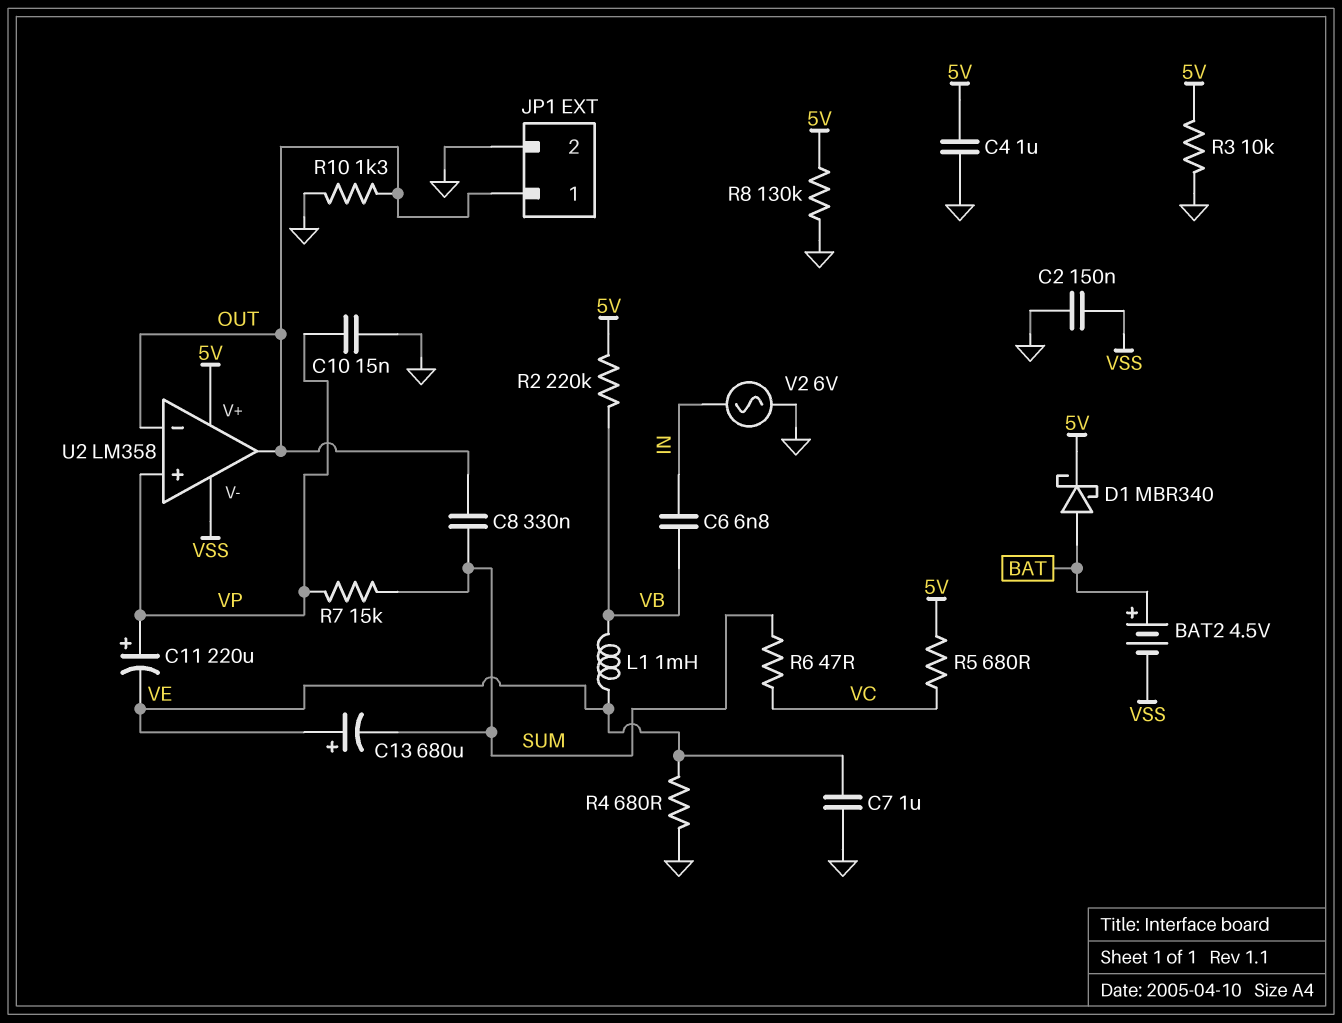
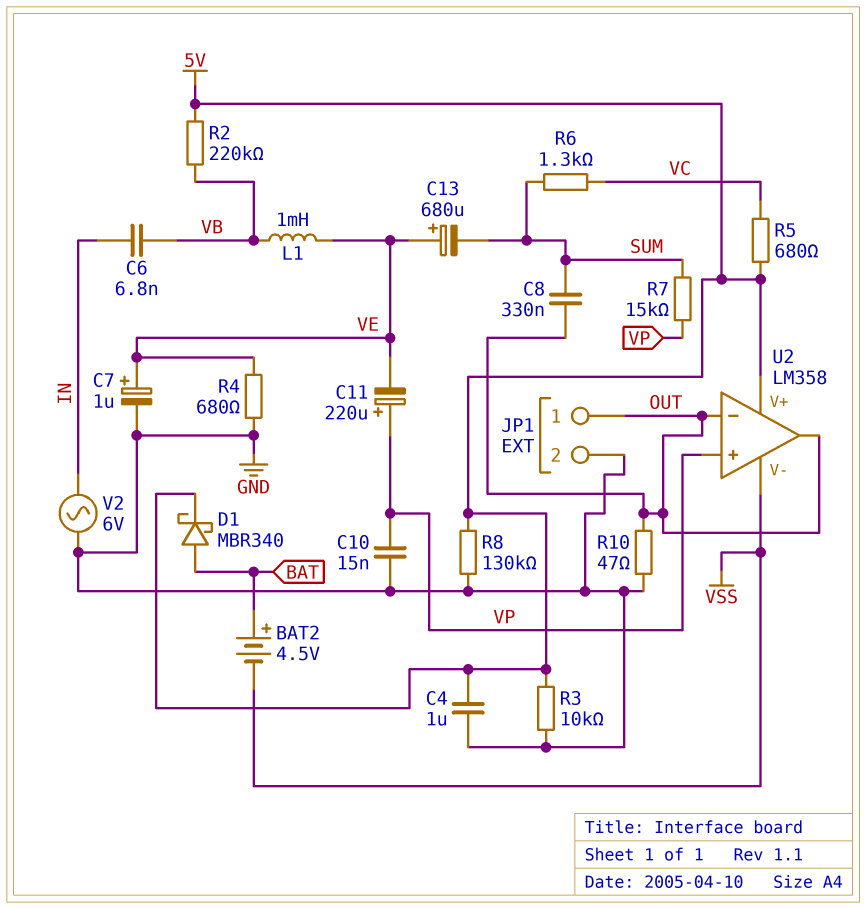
C2: 150nF (GND, VSS) -> none
C7: 1uF (GND, VE) -> 1uF (plus VE, minus GND)
R6: 47 (SUM, VC) -> 1.3k (SUM, VC)
R10: 1.3k (GND, OUT) -> 47 (GND, OUT)

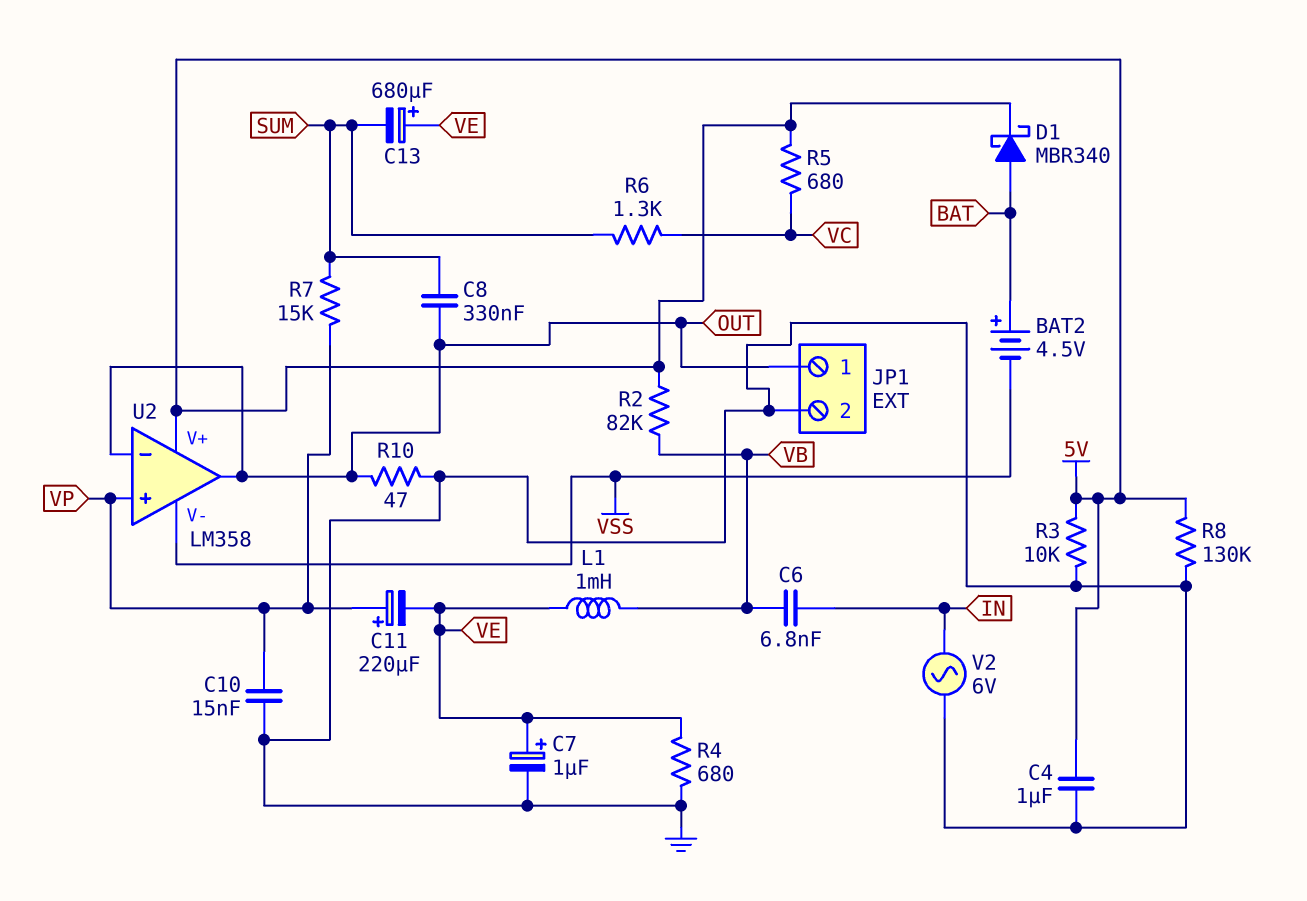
R2: 220k (5V, VB) -> 82k (5V, VB)

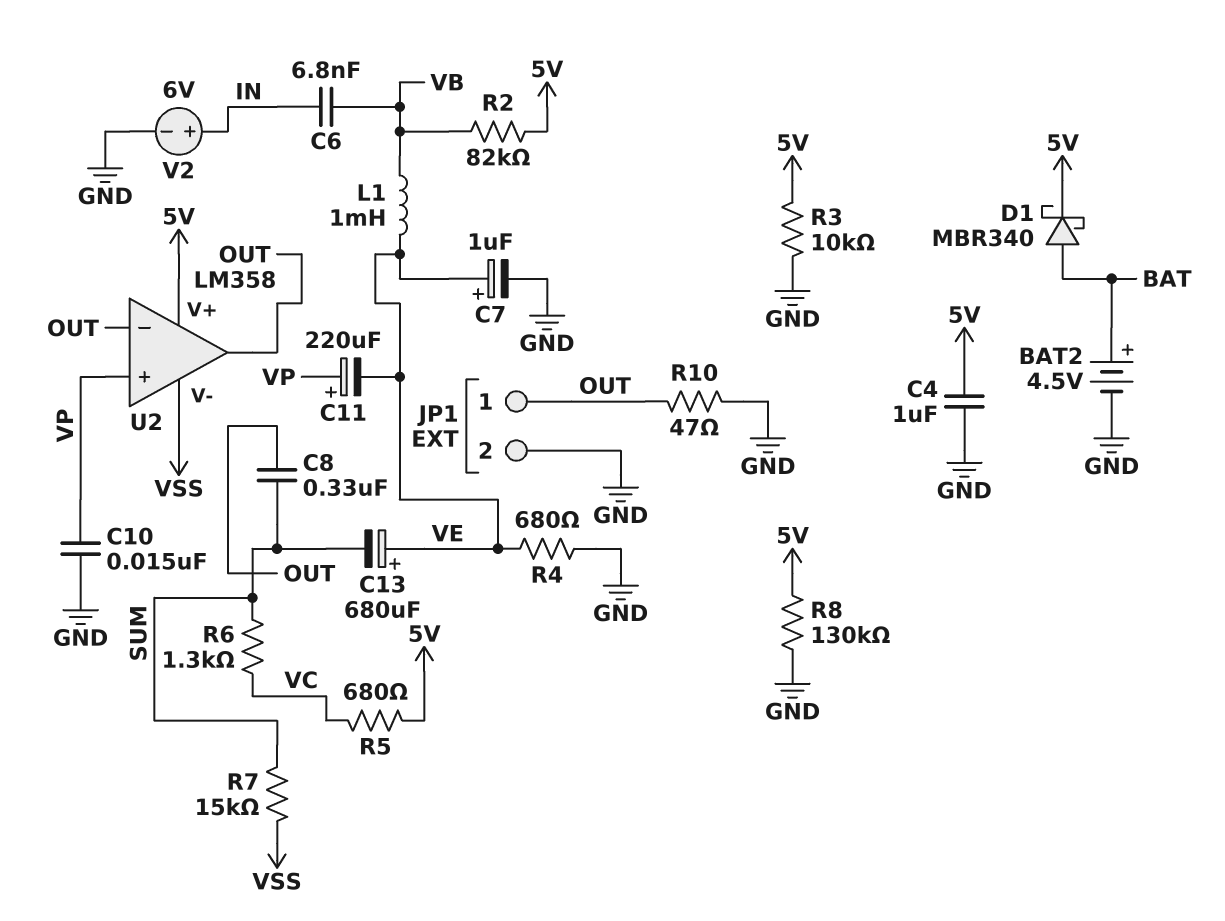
BAT2: 4.5V (plus BAT, minus VSS) -> 4.5V (plus BAT, minus GND)
R7: 15k (SUM, VP) -> 15k (SUM, VSS)
V2: AC 6V (GND, IN) -> 6V (plus IN, minus GND)

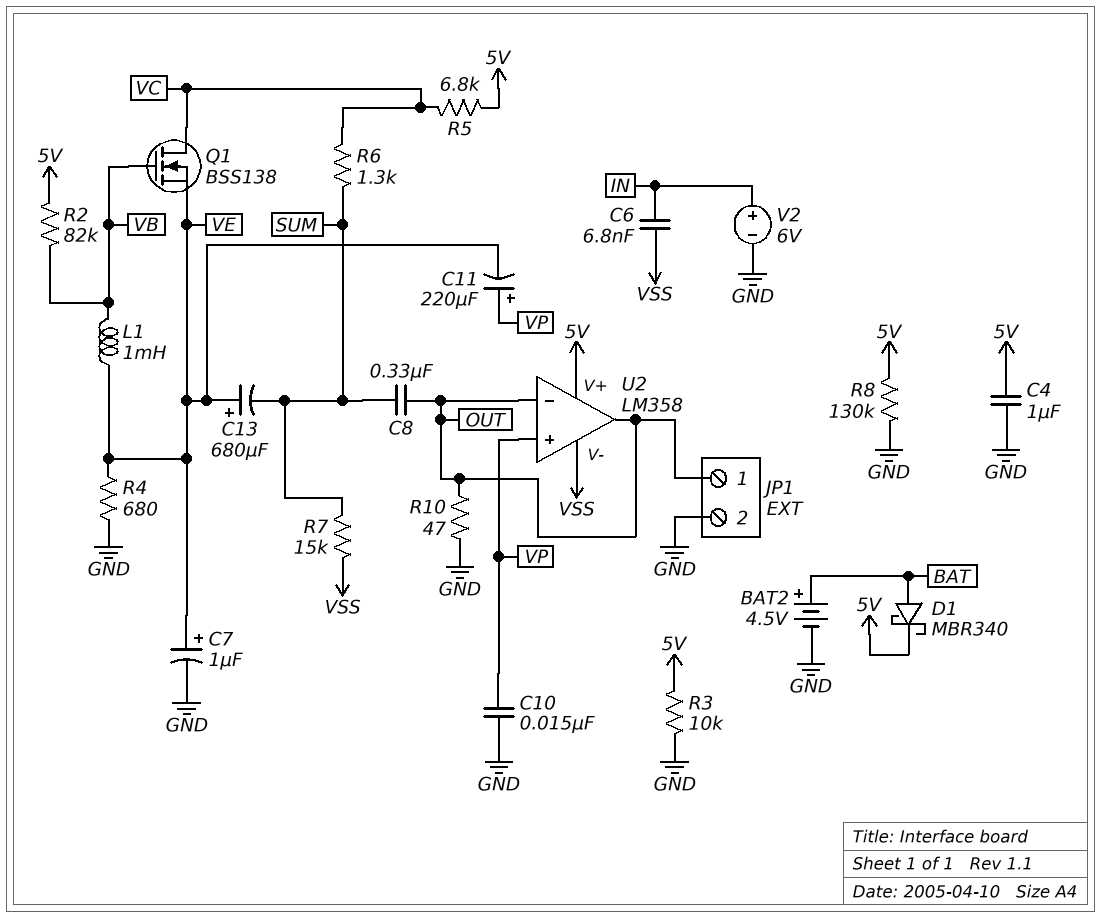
C6: 6.8nF (IN, VB) -> 6.8nF (IN, VSS)
Q1: none -> NMOS BSS138 (G VB, D VC, S VE)
R5: 680 (5V, VC) -> 6.8k (5V, VC)

